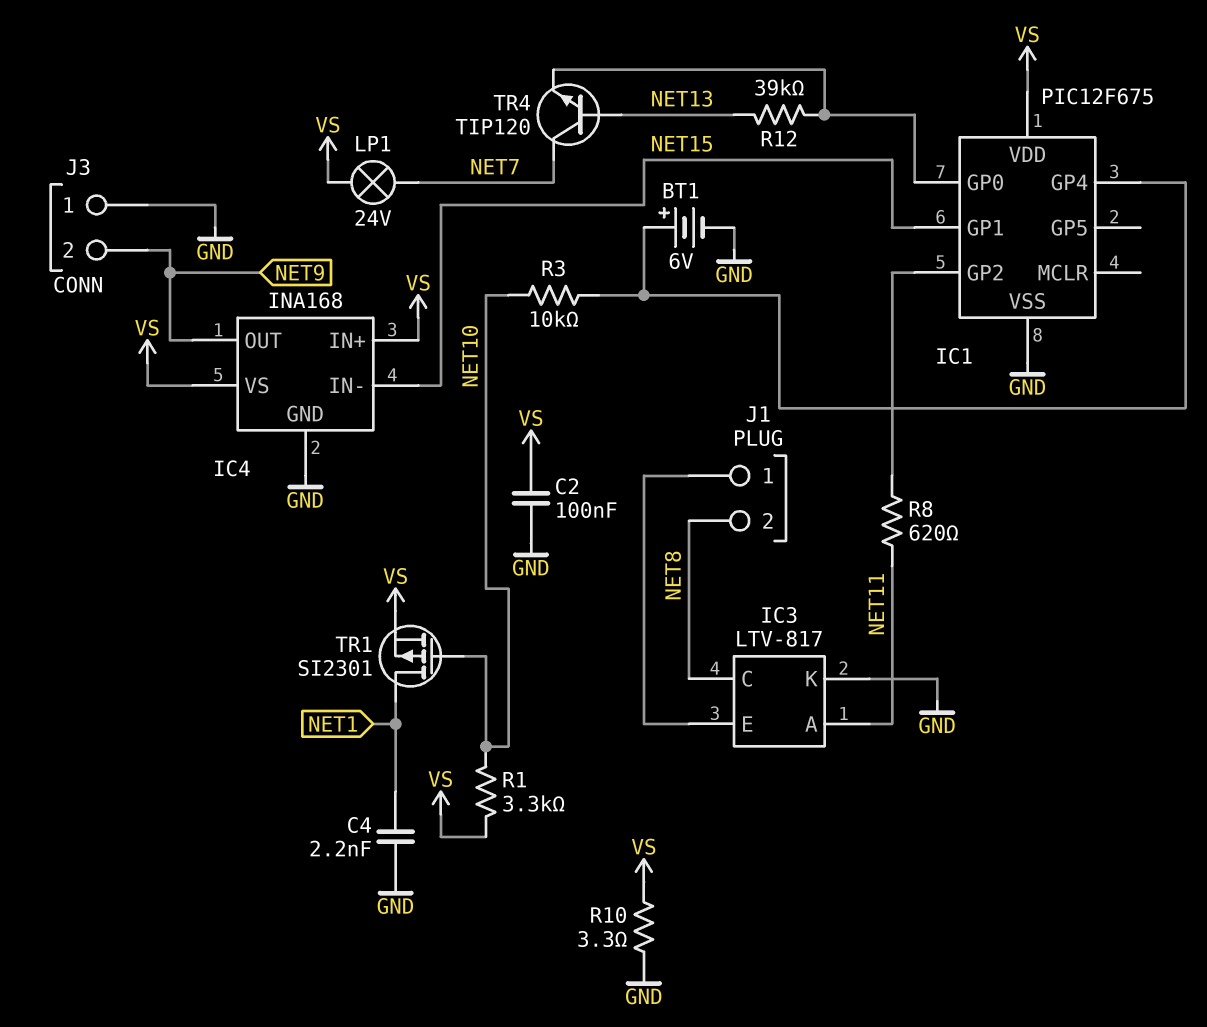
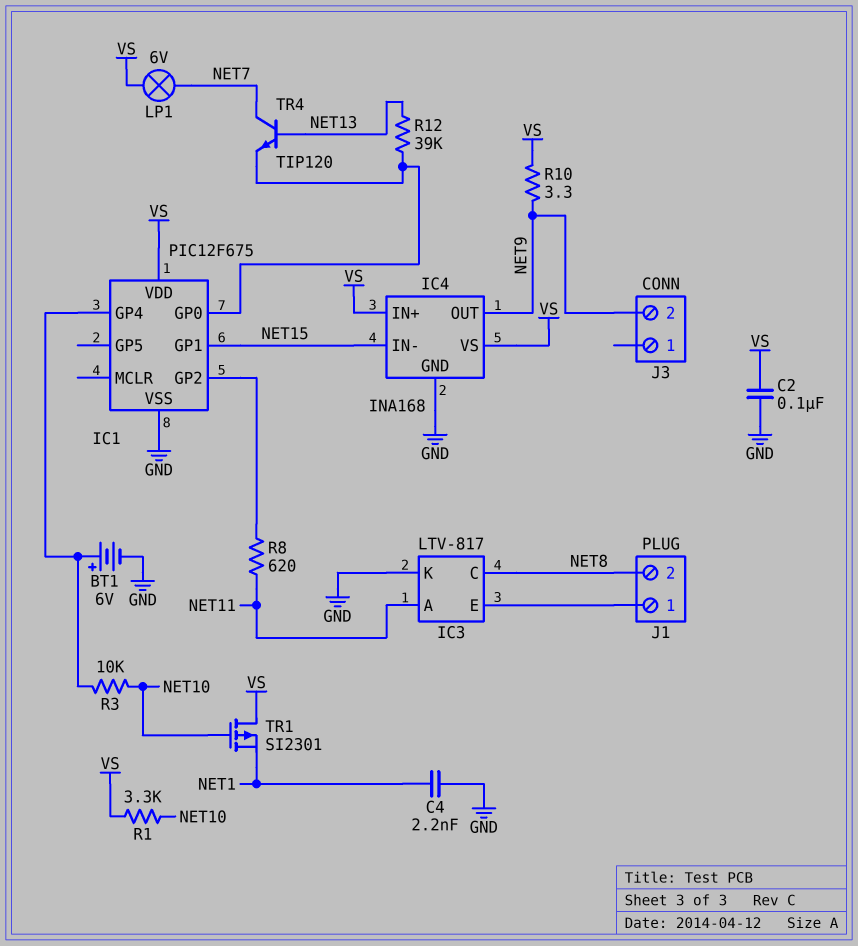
J3 pin 1: GND -> none
LP1: lamp 24V (NET7, VS) -> lamp 6V (NET7, VS)
R10: 3.3 (GND, VS) -> 3.3 (NET9, VS)
TR1: PMOS SI2301 (G NET10, D NET1, S VS) -> PMOS SI2301 (G NET10, D VS, S NET1)

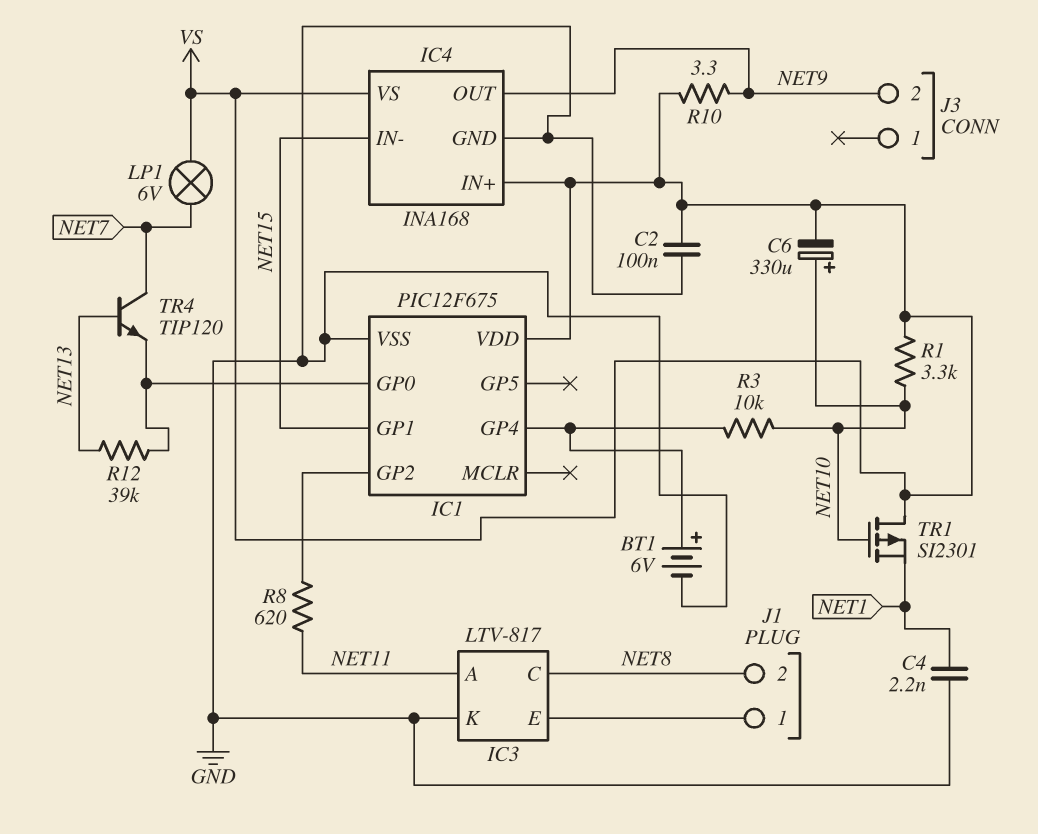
C6: none -> 330uF (plus NET10, minus VS)

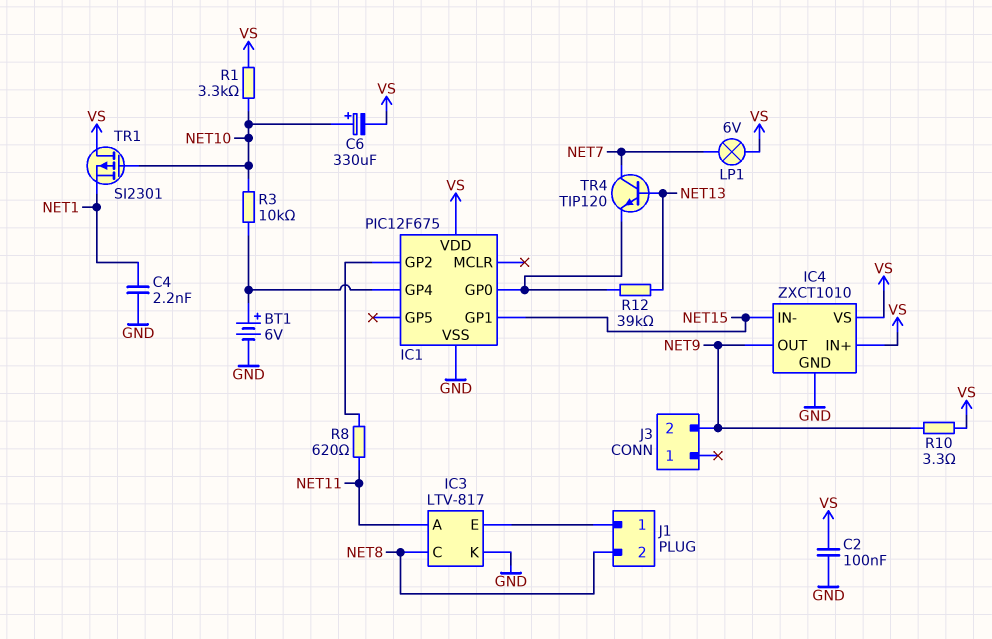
IC4: INA168 -> ZXCT1010

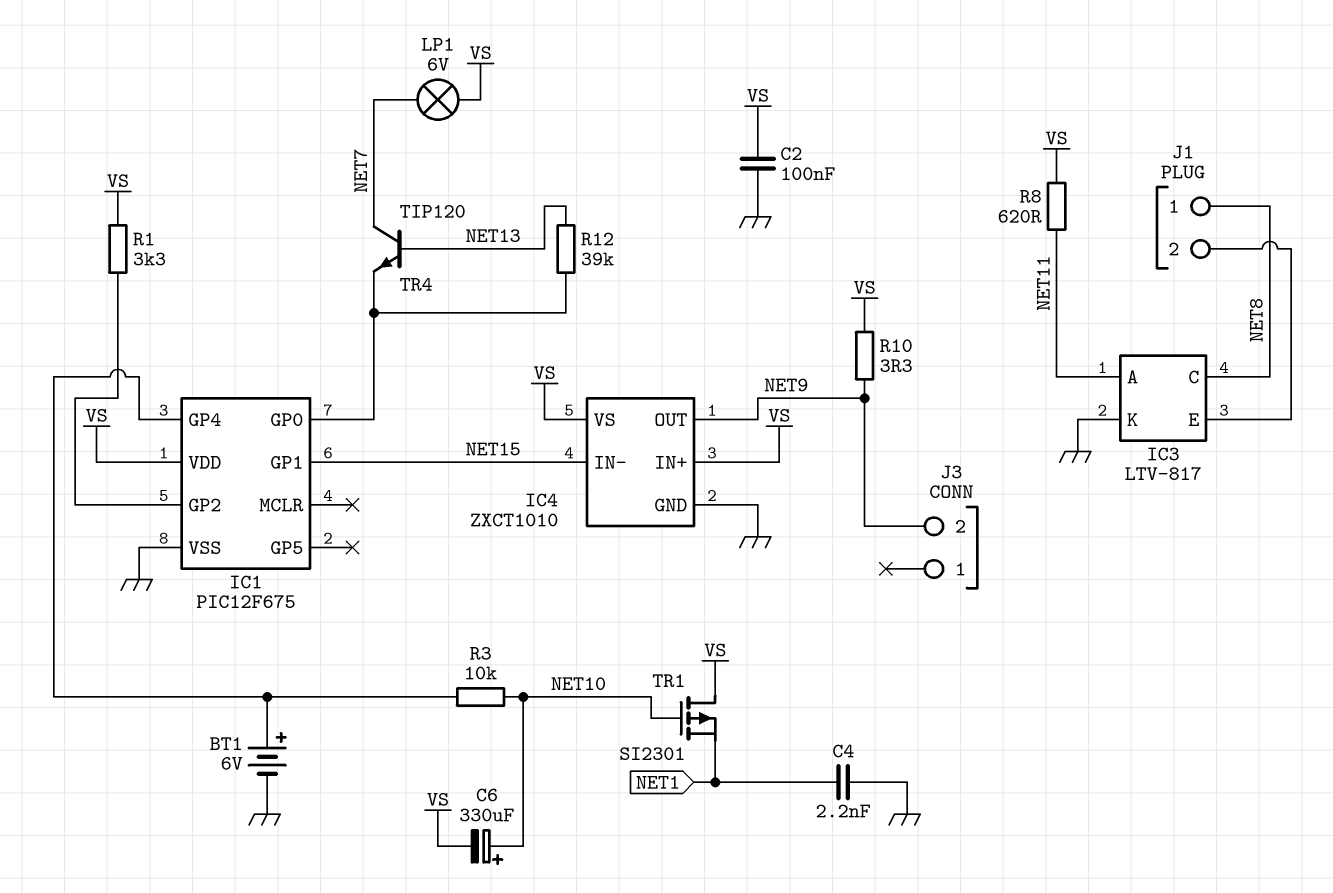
J1 pin 1: IC3/E -> NET8
J1 pin 2: NET8 -> IC3/E
R1: 3.3k (NET10, VS) -> 3.3k (IC1/GP2, VS)
R8: 620 (IC1/GP2, NET11) -> 620 (NET11, VS)

